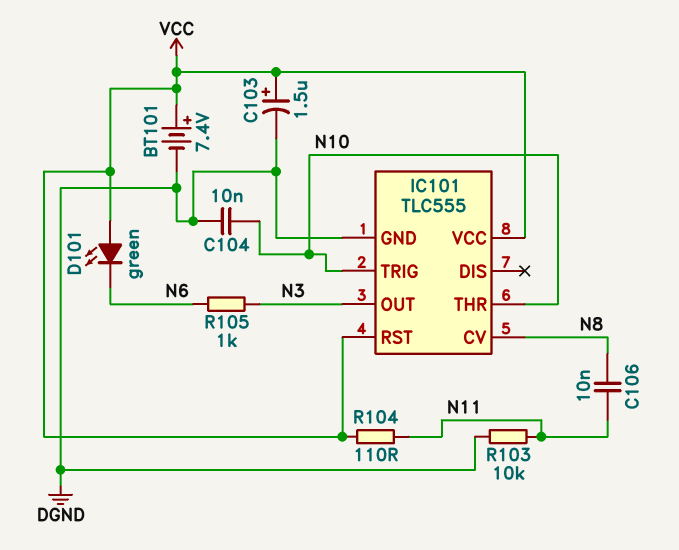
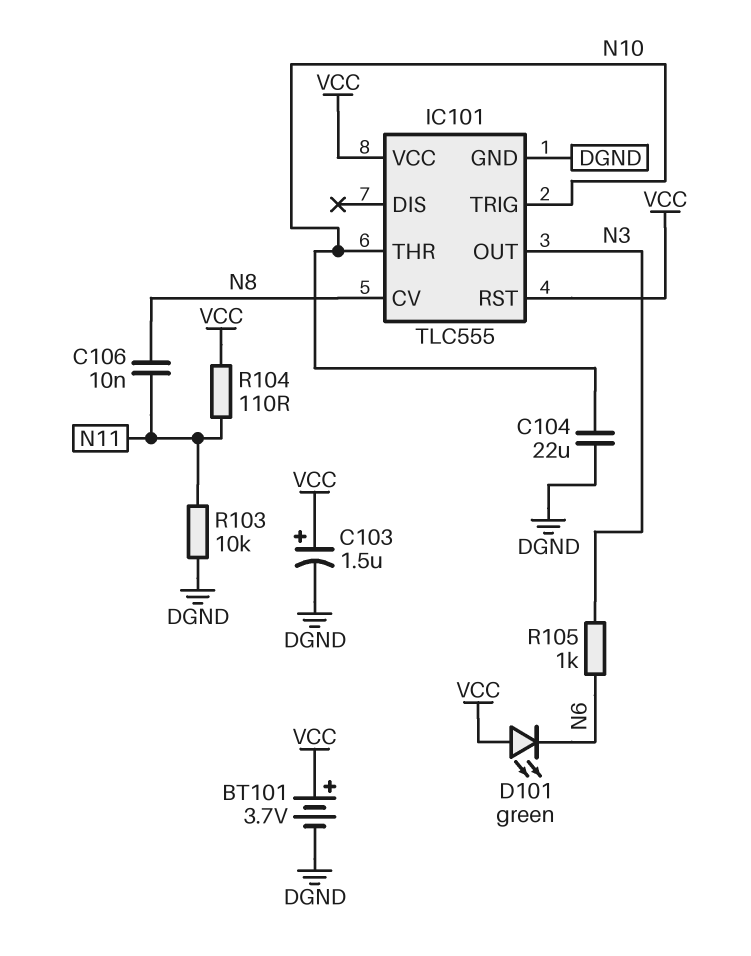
BT101: 7.4V (plus VCC, minus DGND) -> 3.7V (plus VCC, minus DGND)
C104: 10nF (DGND, N10) -> 22uF (DGND, N10)

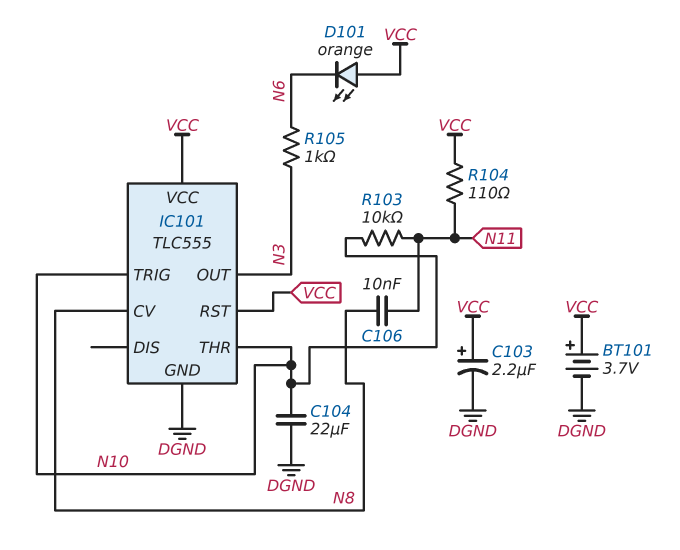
C103: 1.5uF (plus VCC, minus DGND) -> 2.2uF (plus VCC, minus DGND)
D101: LED green (A VCC, K N6) -> LED orange (A VCC, K N6)
R103: 10k (DGND, N11) -> 10k (N10, N11)

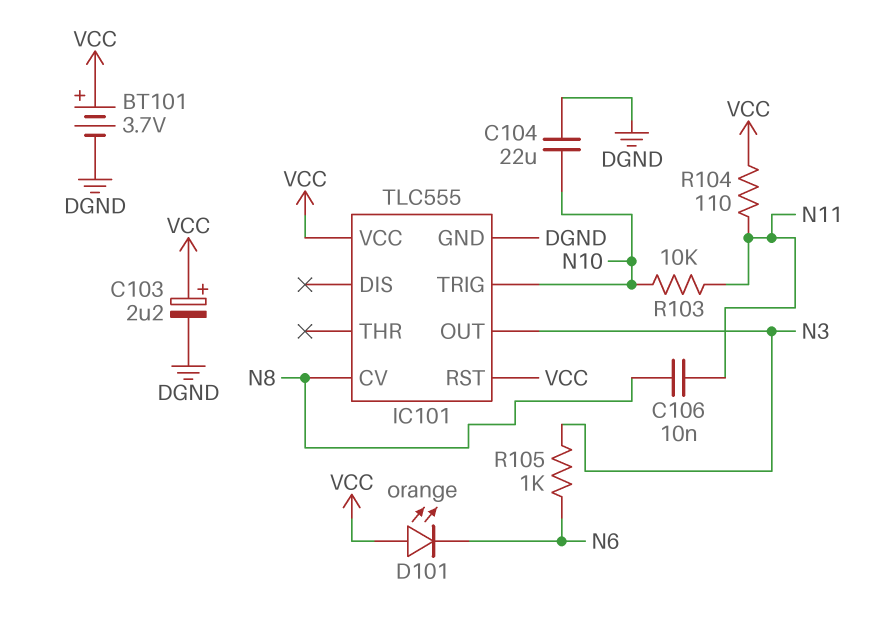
IC101 pin THR: N10 -> none

